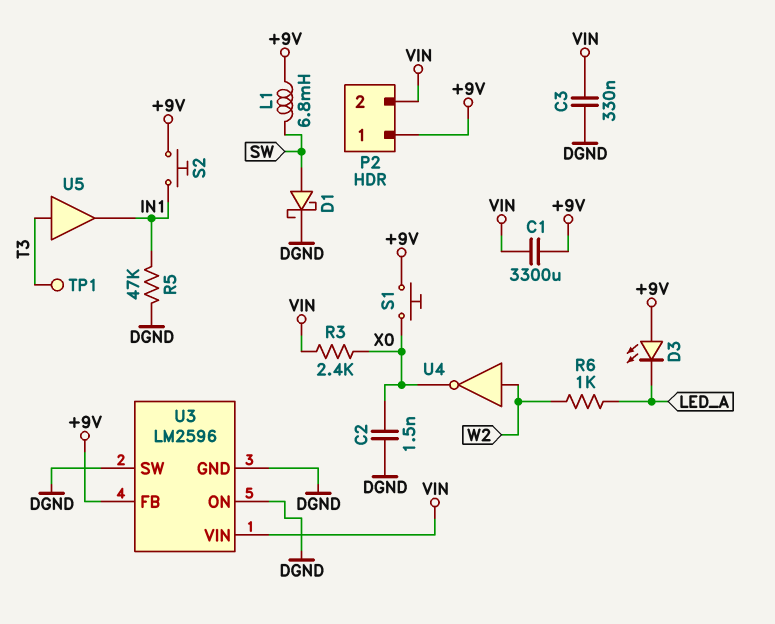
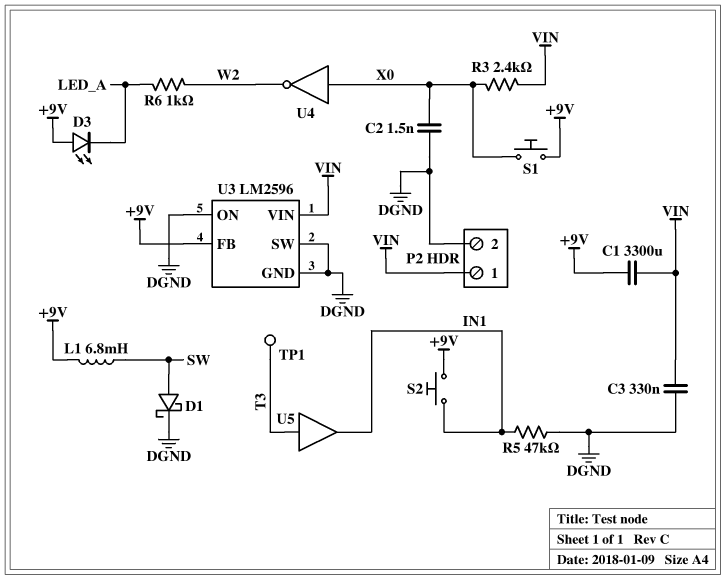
P2 pin 1: +9V -> VIN
P2 pin 2: VIN -> DGND
U4: NOT (in W2, out X0) -> NOT (in X0, out W2)

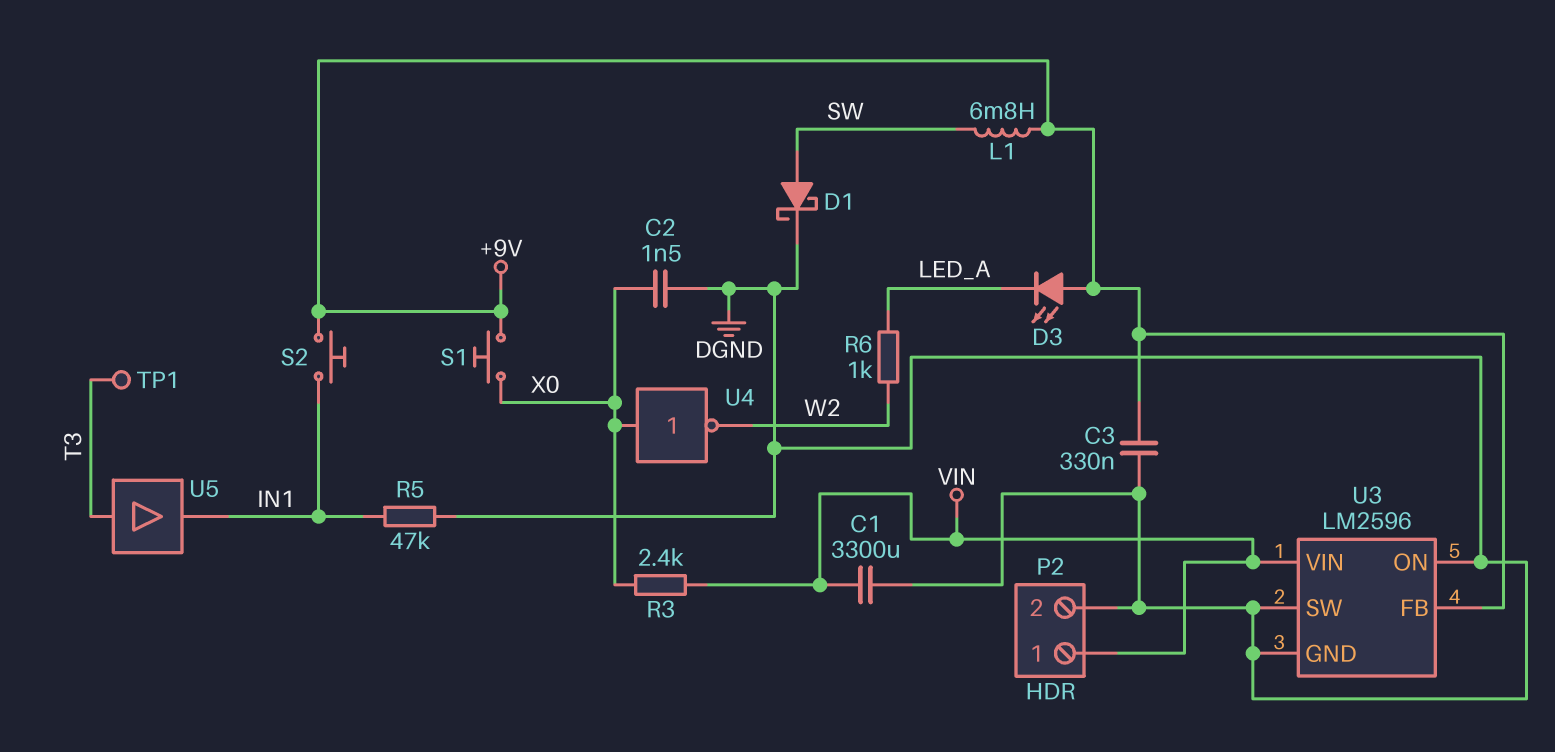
C1: 3300uF (+9V, VIN) -> 3300uF (DGND, VIN)
C3: 330nF (DGND, VIN) -> 330nF (+9V, DGND)

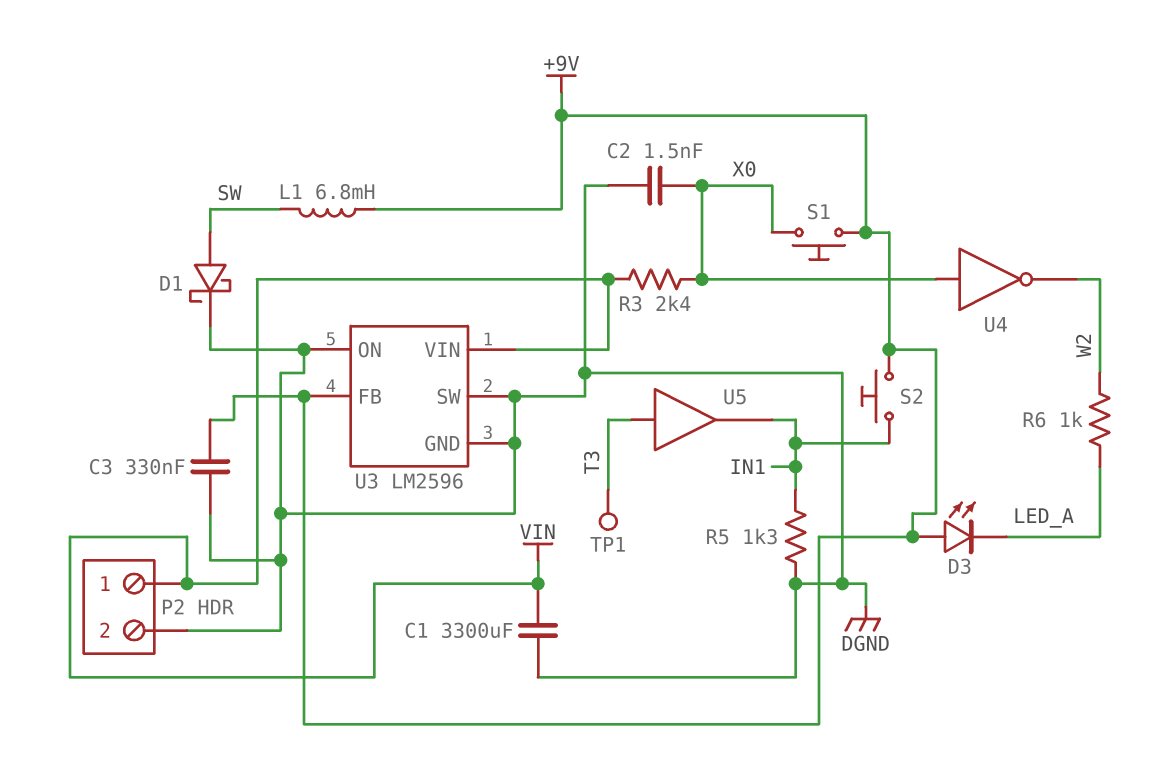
R5: 47k (DGND, IN1) -> 1.3k (DGND, IN1)

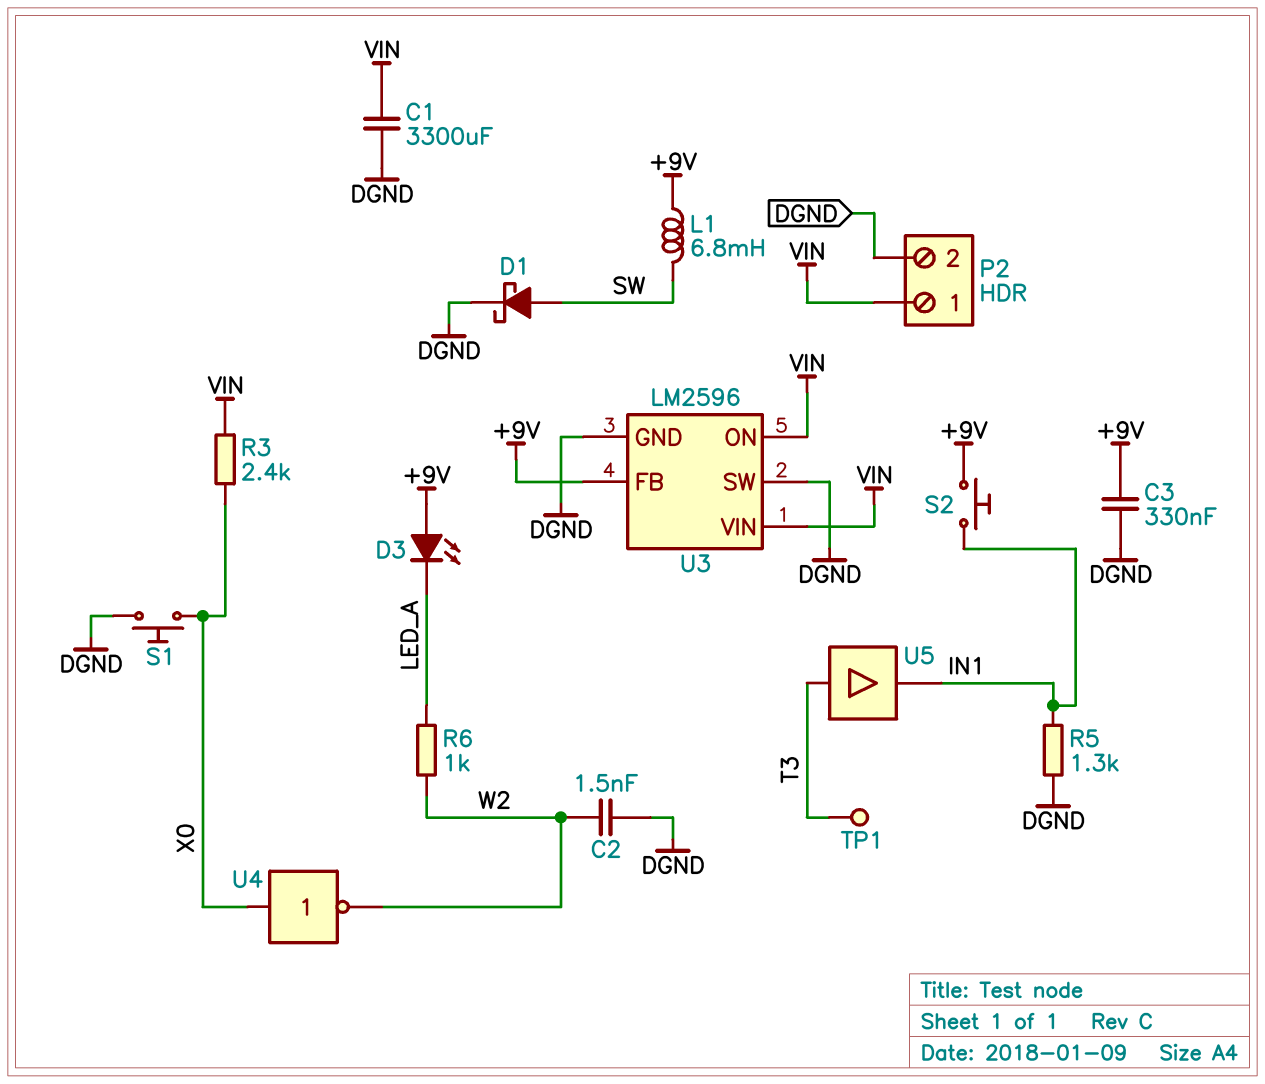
C2: 1.5nF (DGND, X0) -> 1.5nF (DGND, W2)
S1: button (+9V, X0) -> button (DGND, X0)
U3 pin ON: DGND -> VIN

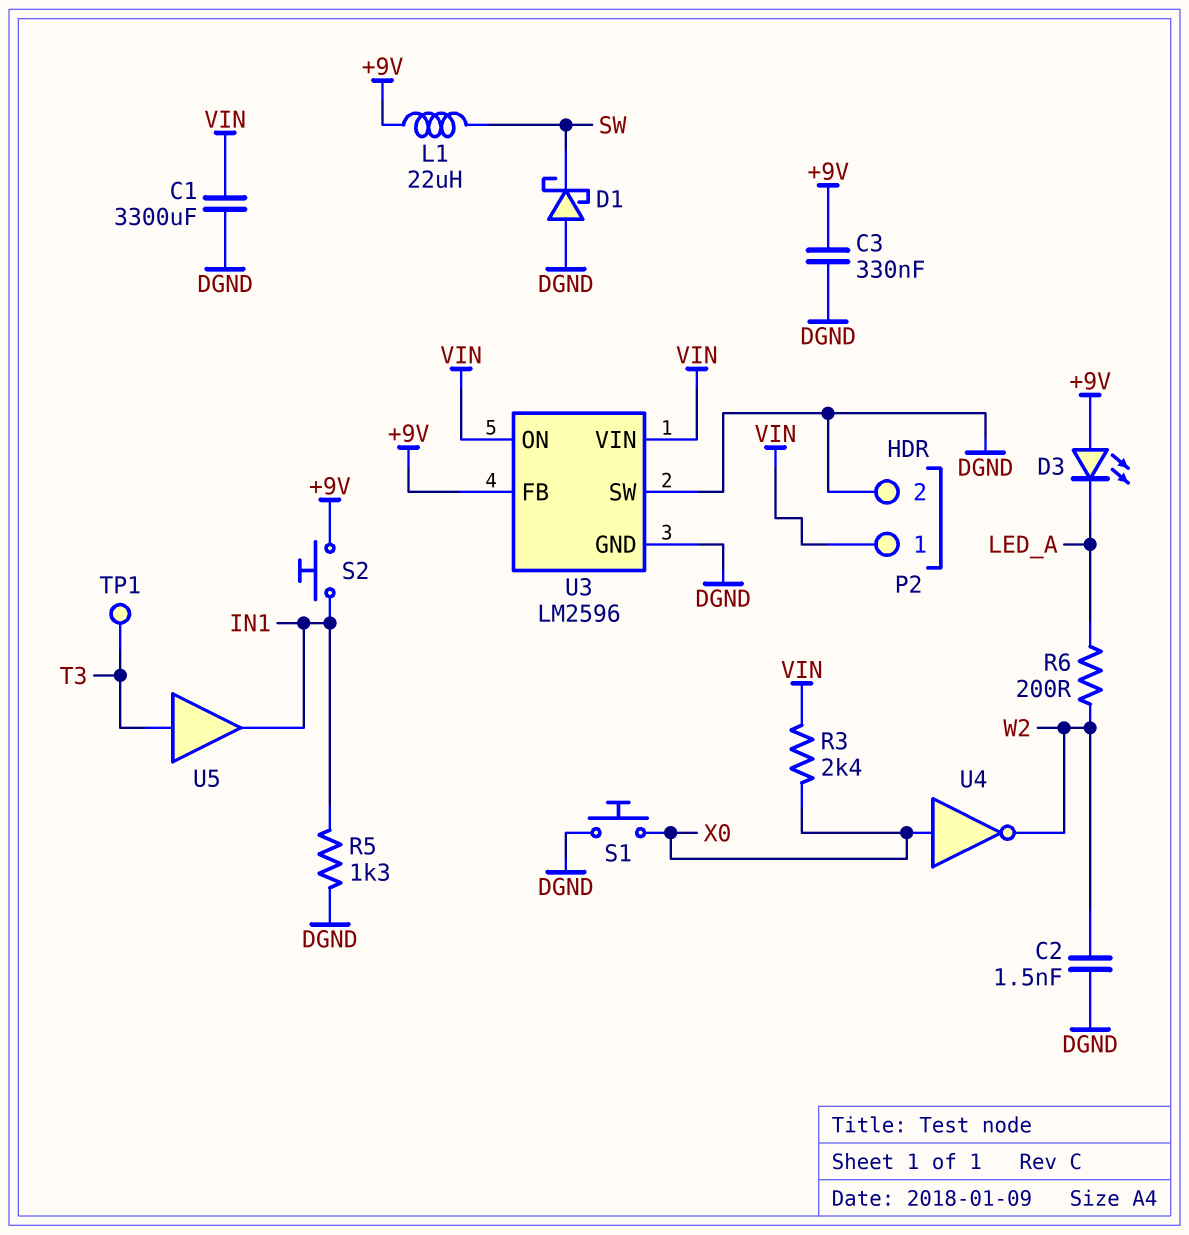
D1: schottky (A SW, K DGND) -> schottky (A DGND, K SW)
L1: 6.8mH (+9V, SW) -> 22uH (+9V, SW)
R6: 1k (LED_A, W2) -> 200 (LED_A, W2)

